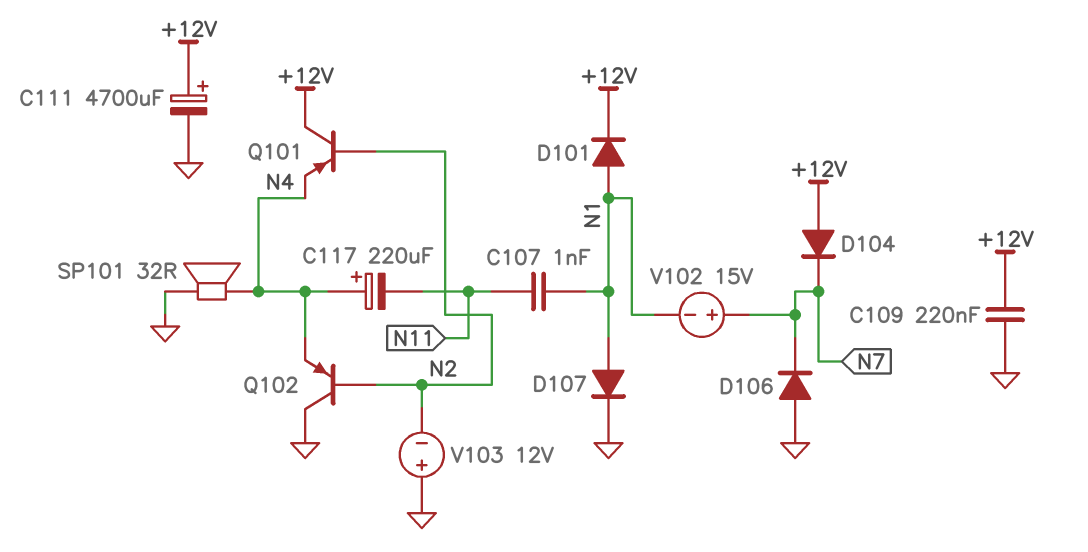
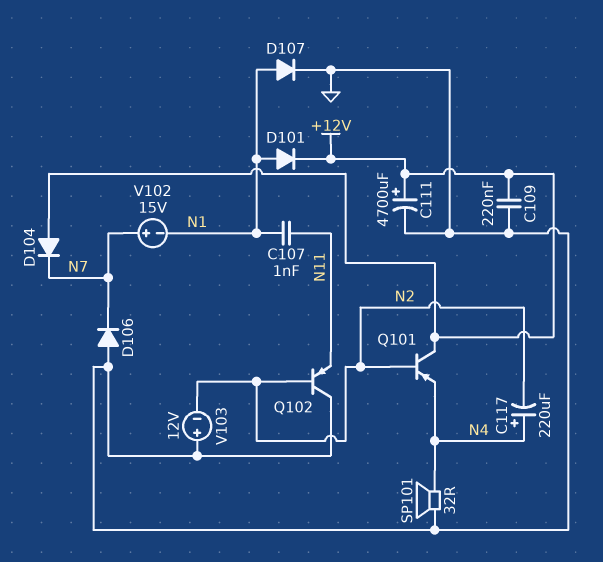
C117: 220uF (plus N4, minus N11) -> 220uF (plus N4, minus N2)
Q102: PNP (B N2, C GND, E N4) -> PNP (B N2, C GND, E N11)

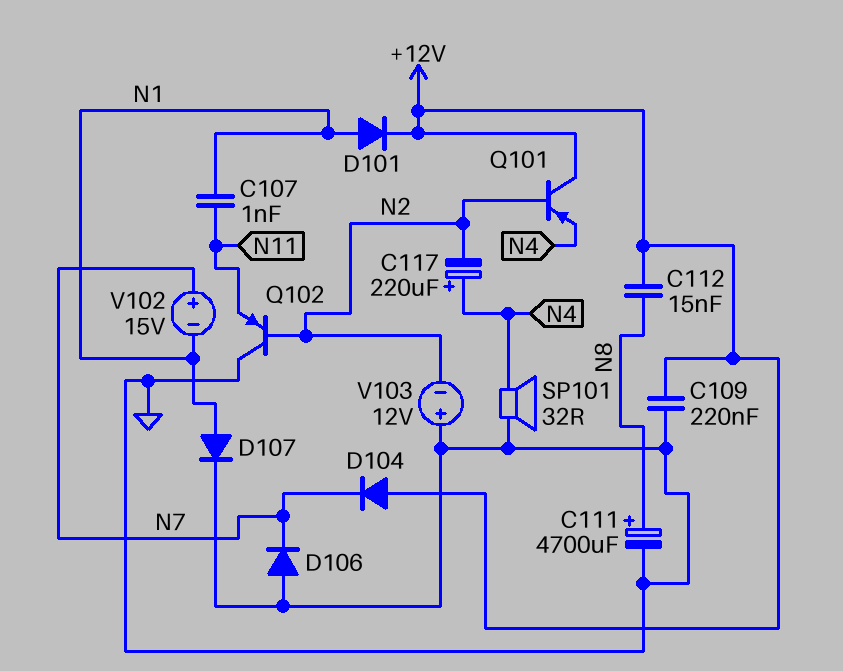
C111: 4700uF (plus +12V, minus GND) -> 4700uF (plus N8, minus GND)
C112: none -> 15nF (+12V, N8)

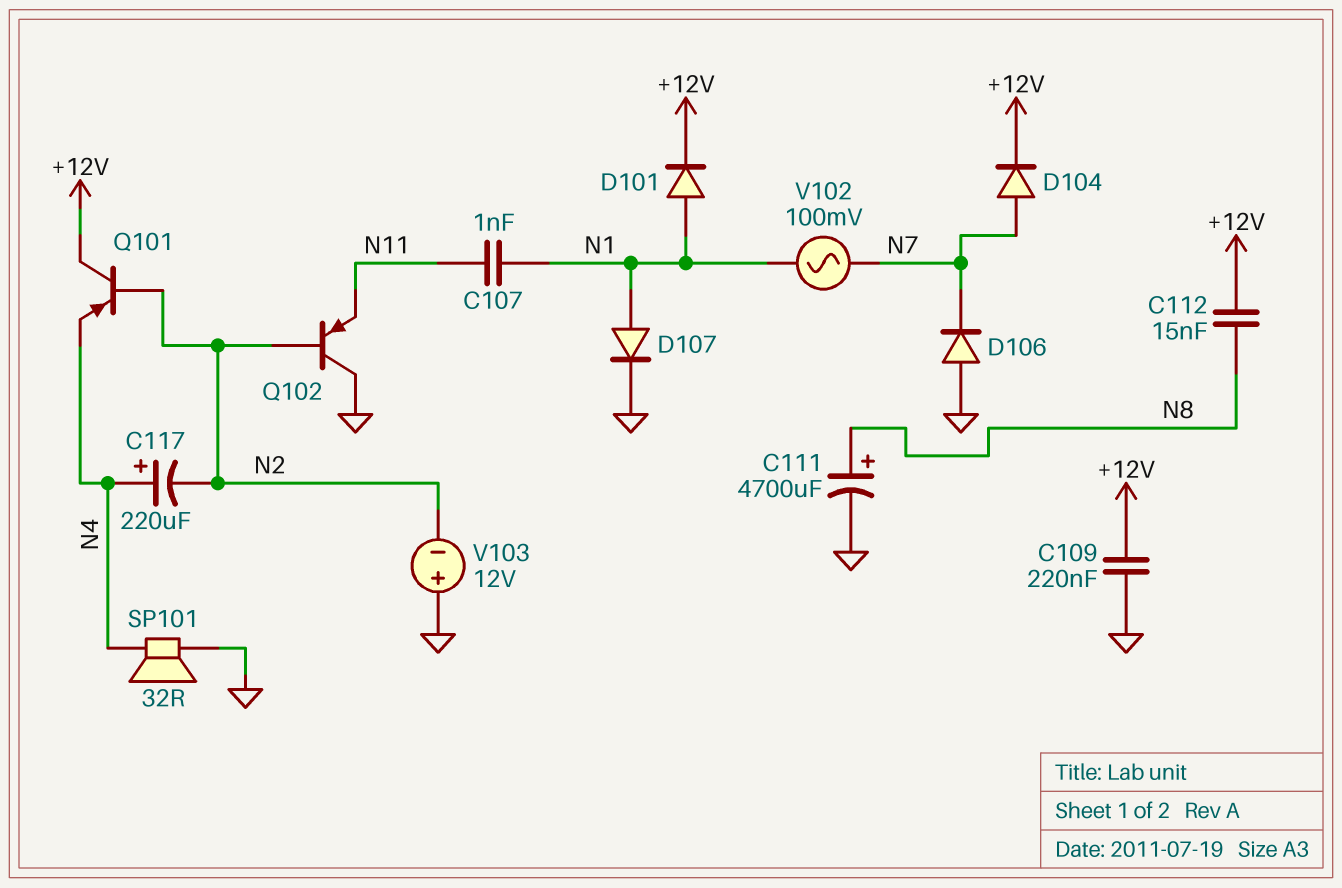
D104: diode (A +12V, K N7) -> diode (A N7, K +12V)
V102: 15V (plus N7, minus N1) -> AC 100mV (N1, N7)

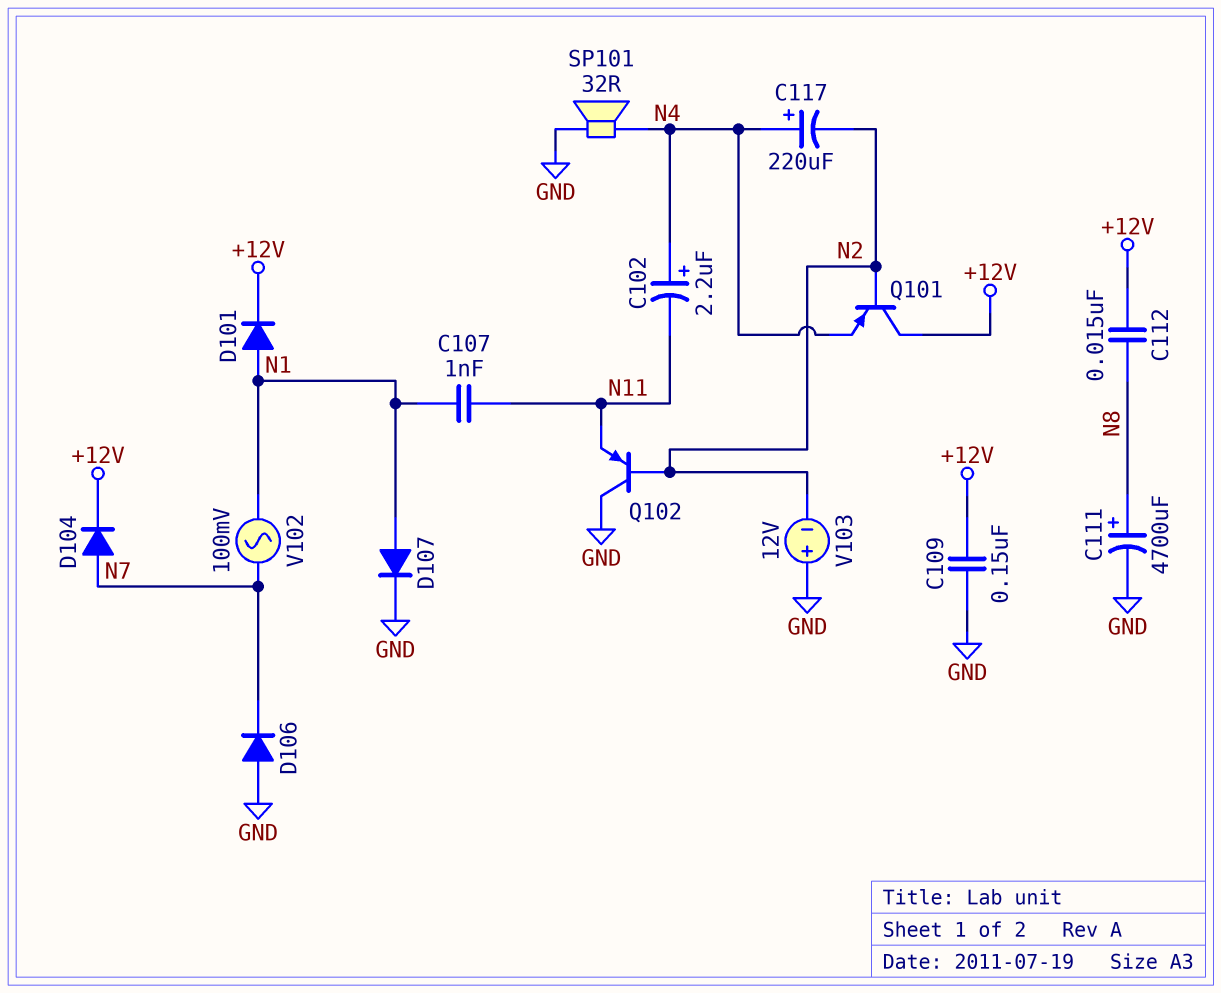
C102: none -> 2.2uF (plus N4, minus N11)
C109: 220nF (+12V, GND) -> 150nF (+12V, GND)

